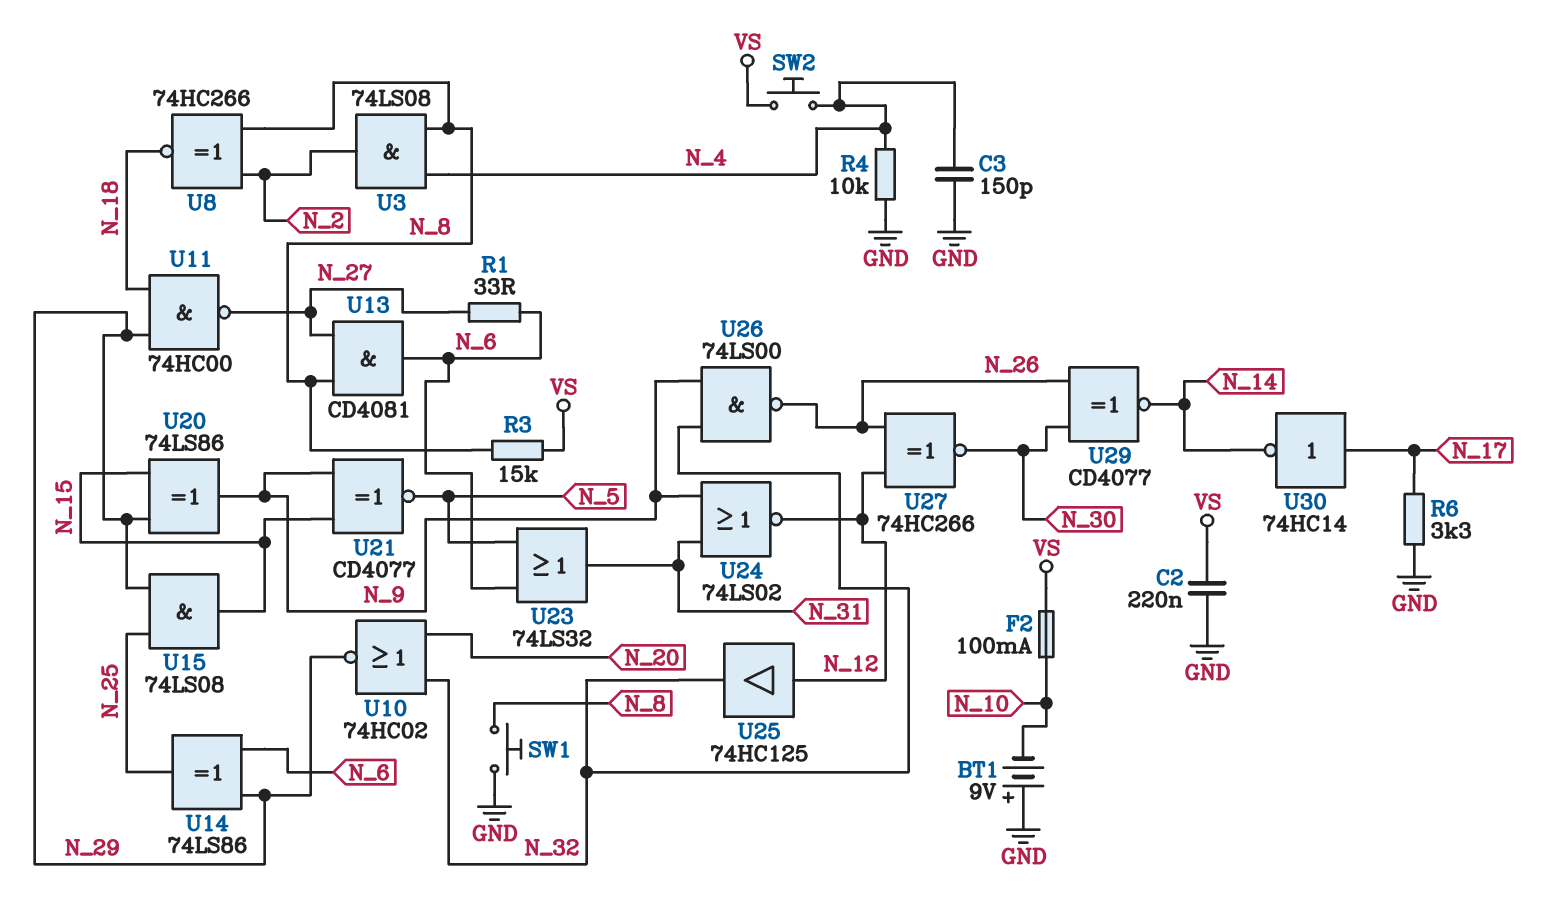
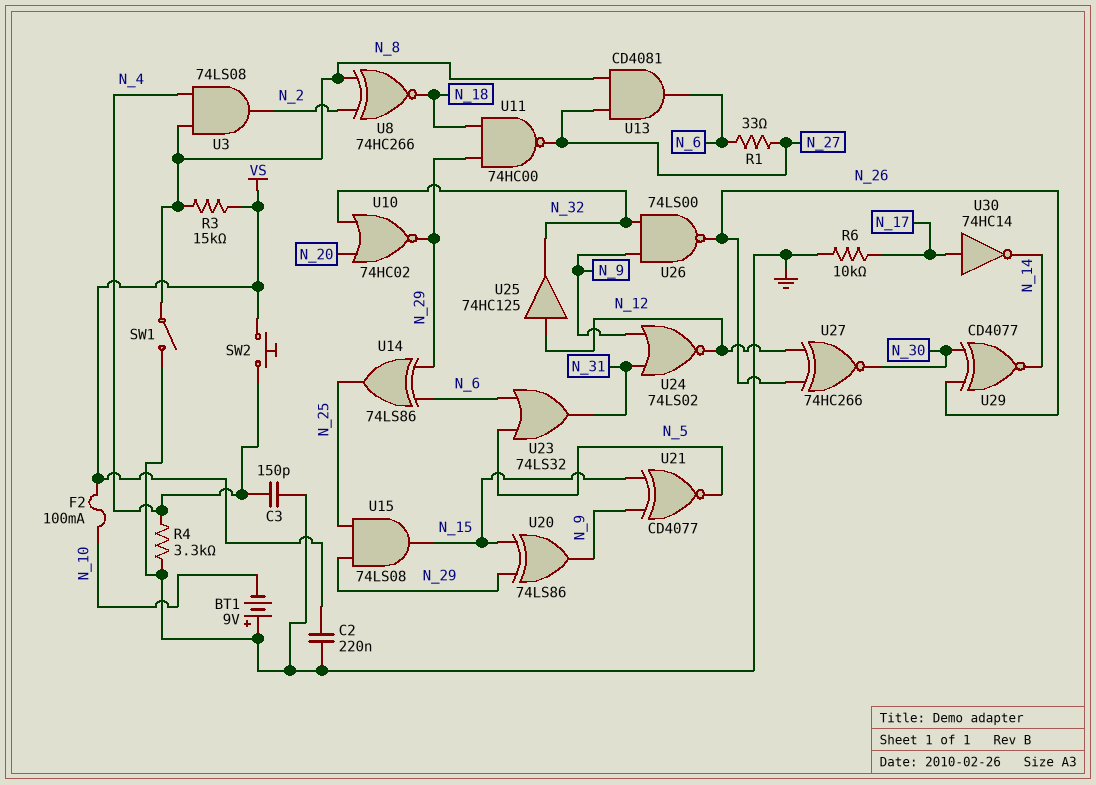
R4: 10k (GND, N_4) -> 3.3k (GND, N_4)
R6: 3.3k (GND, N_17) -> 10k (GND, N_17)
SW1: button (GND, N_8) -> switch (GND, N_8)

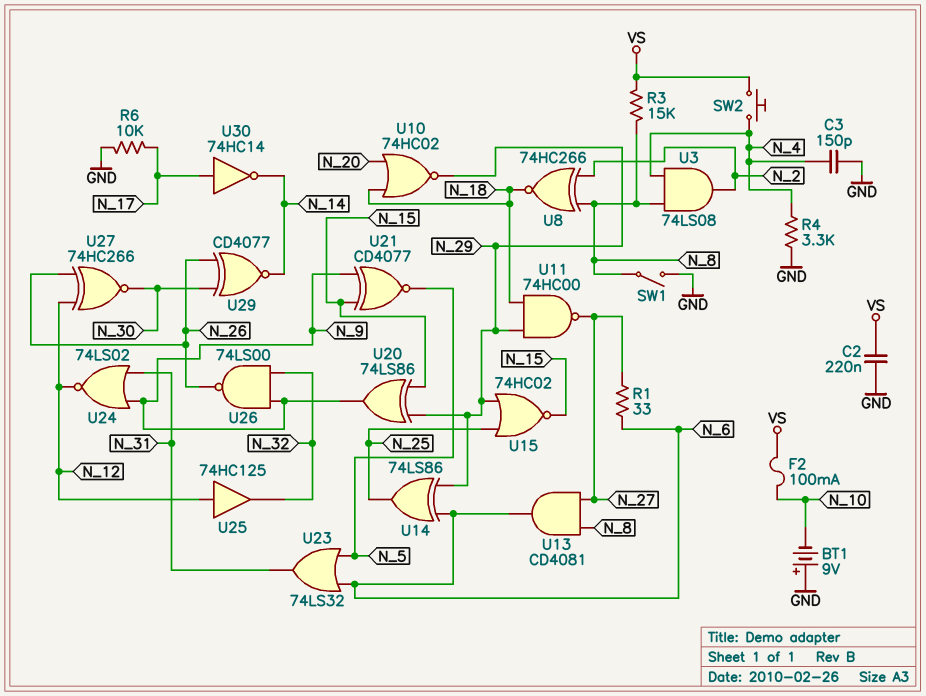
U10: NOR 74HC02 (in N_20, in N_32, out N_29) -> NOR 74HC02 (in N_18, in N_20, out N_29)
U15: AND 74LS08 (in N_25, in N_29, out N_15) -> NOR 74HC02 (in N_25, in N_29, out N_15)

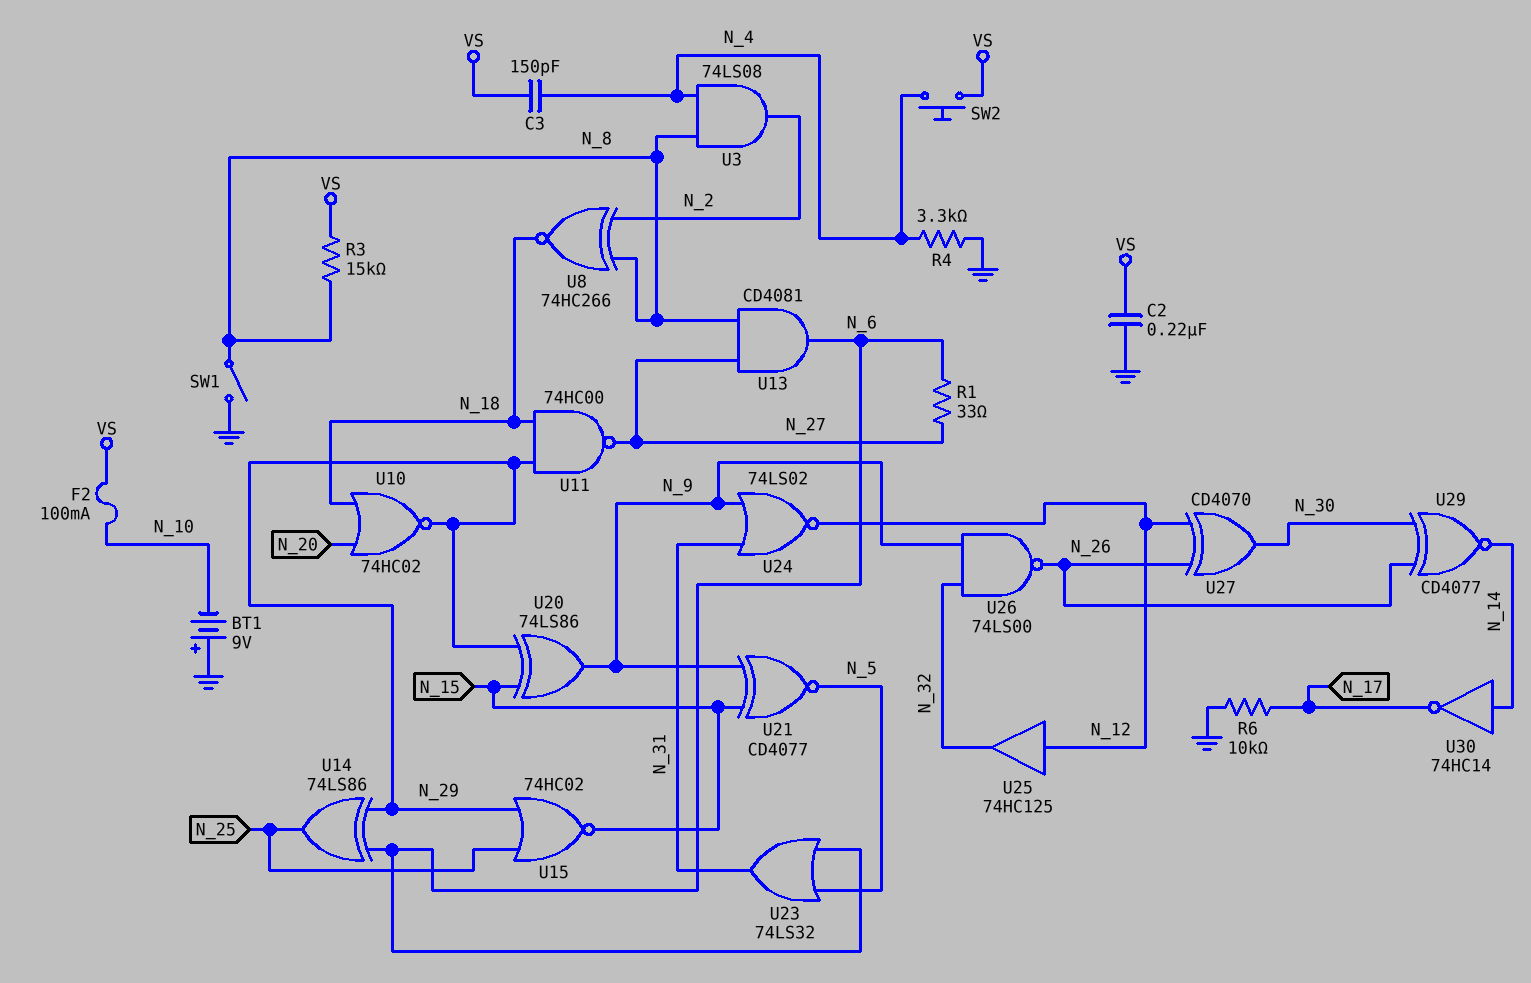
C3: 150pF (GND, N_4) -> 150pF (N_4, VS)
U27: XNOR 74HC266 (in N_12, in N_26, out N_30) -> XOR CD4070 (in N_12, in N_26, out N_30)
U30: NOT 74HC14 (in N_17, out N_14) -> NOT 74HC14 (in N_14, out N_17)

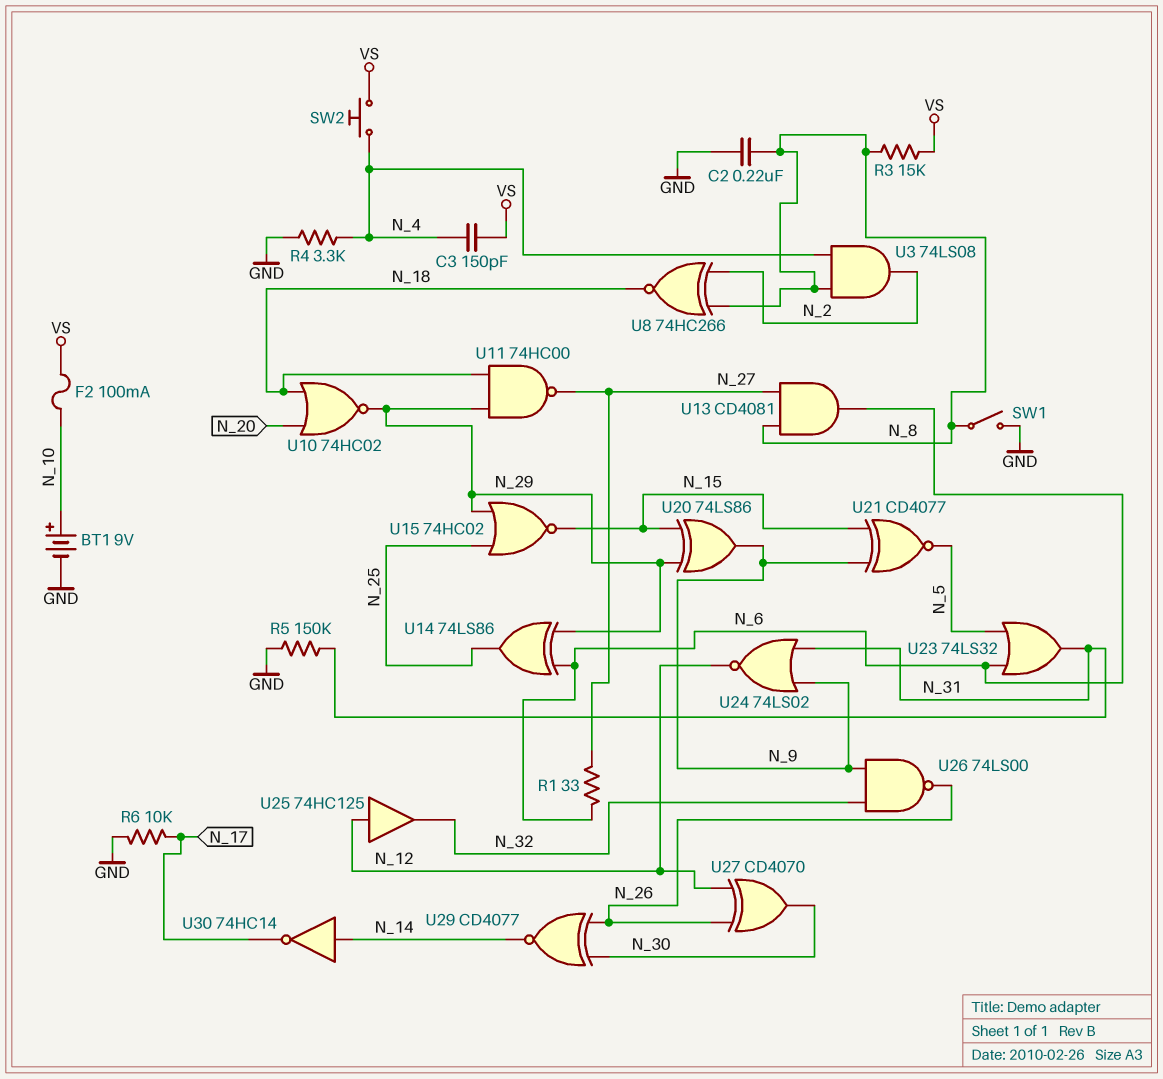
BT1: 9V (plus GND, minus N_10) -> 9V (plus N_10, minus GND)
C2: 220nF (GND, VS) -> 220nF (GND, N_8)
R5: none -> 150k (GND, N_31)

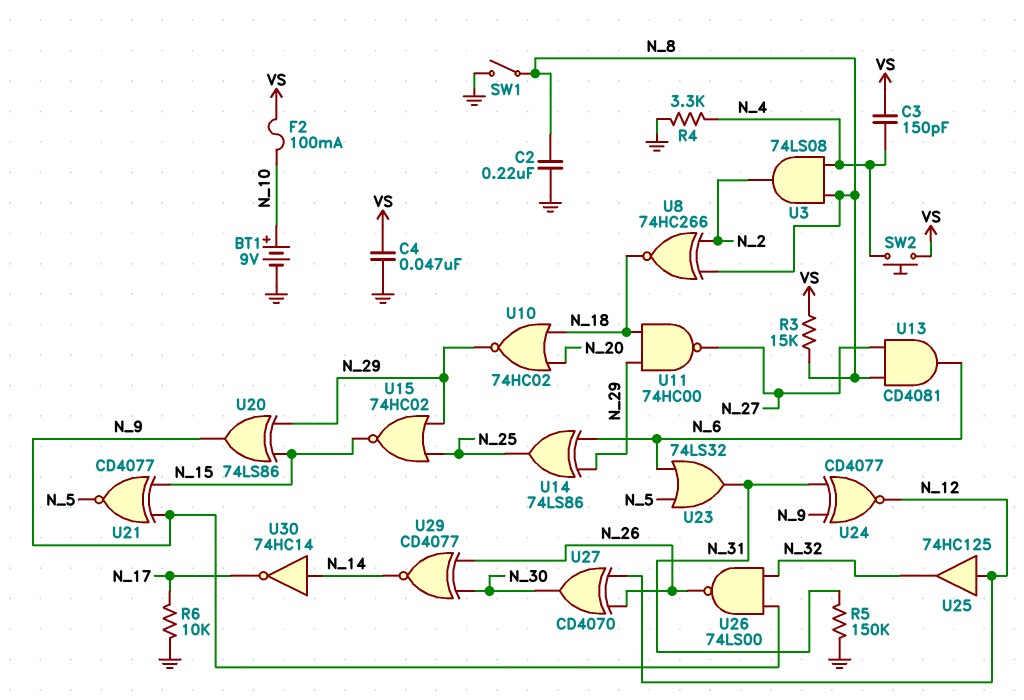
C4: none -> 47nF (GND, VS)
R1: 33 (N_6, N_27) -> none
U24: NOR 74LS02 (in N_9, in N_31, out N_12) -> XNOR CD4077 (in N_9, in N_31, out N_12)

